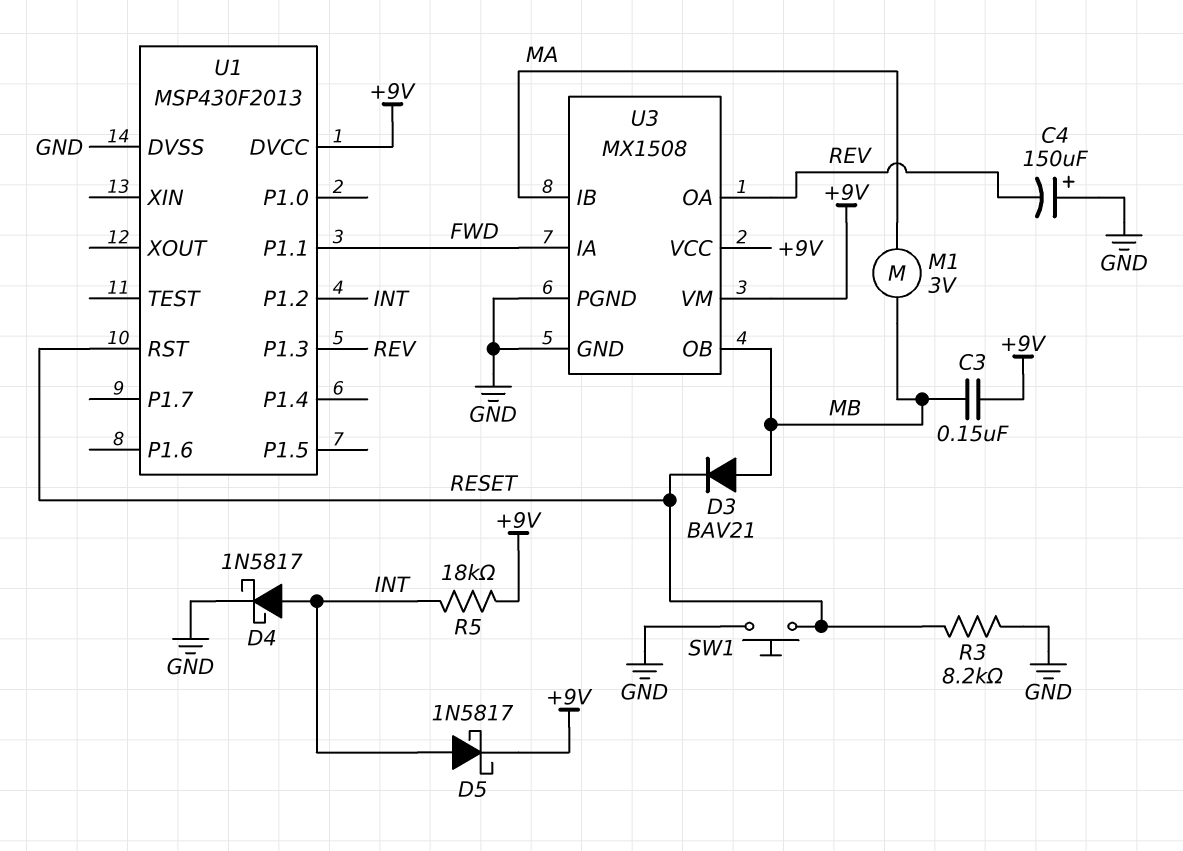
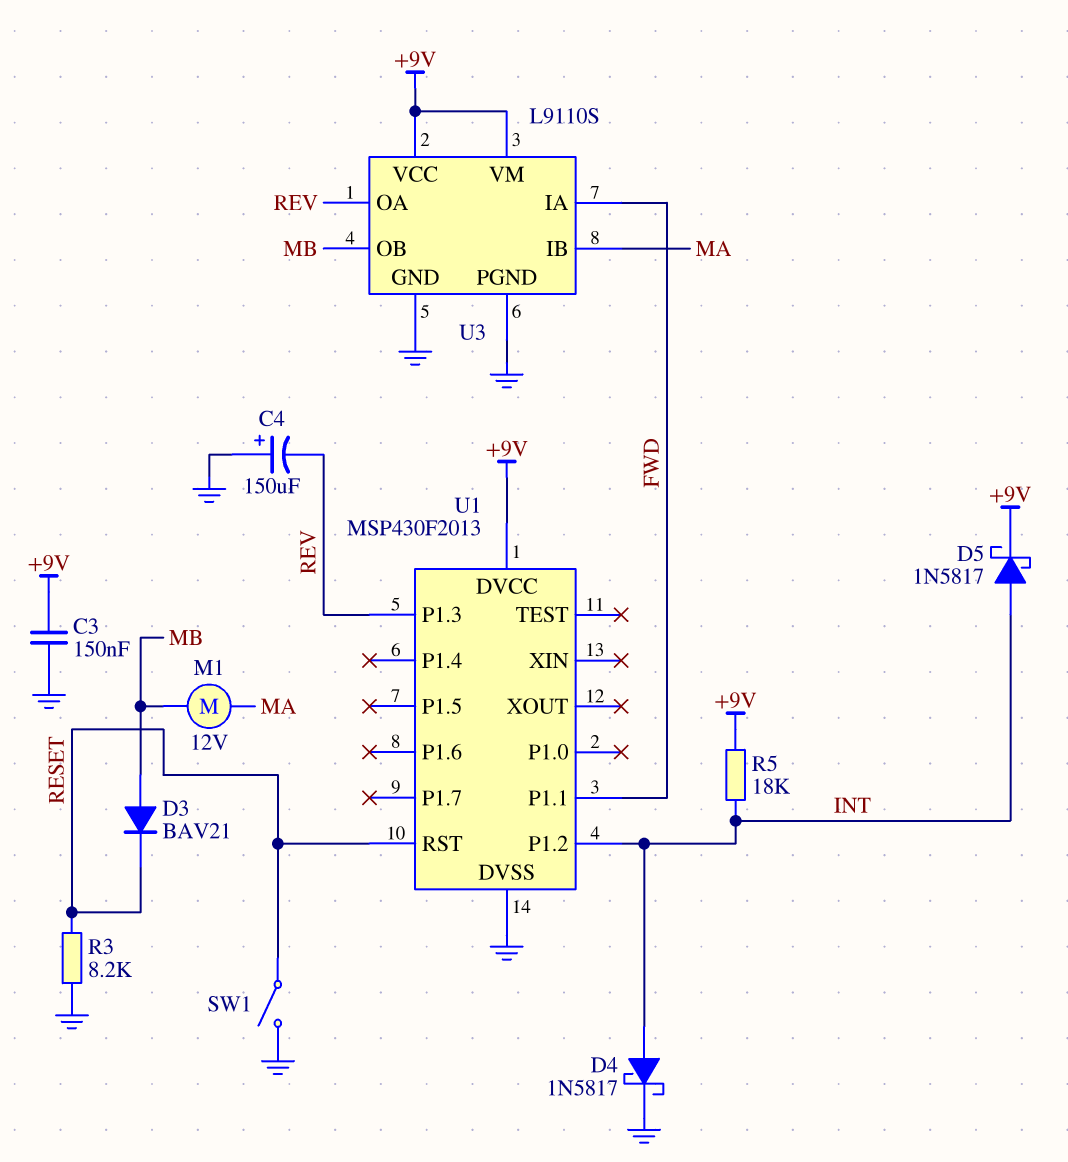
C3: 150nF (+9V, MB) -> 150nF (+9V, GND)
M1: motor 3V (MA, MB) -> motor 12V (MA, MB)
SW1: button (GND, RESET) -> switch (GND, RESET)
U3: MX1508 -> L9110S

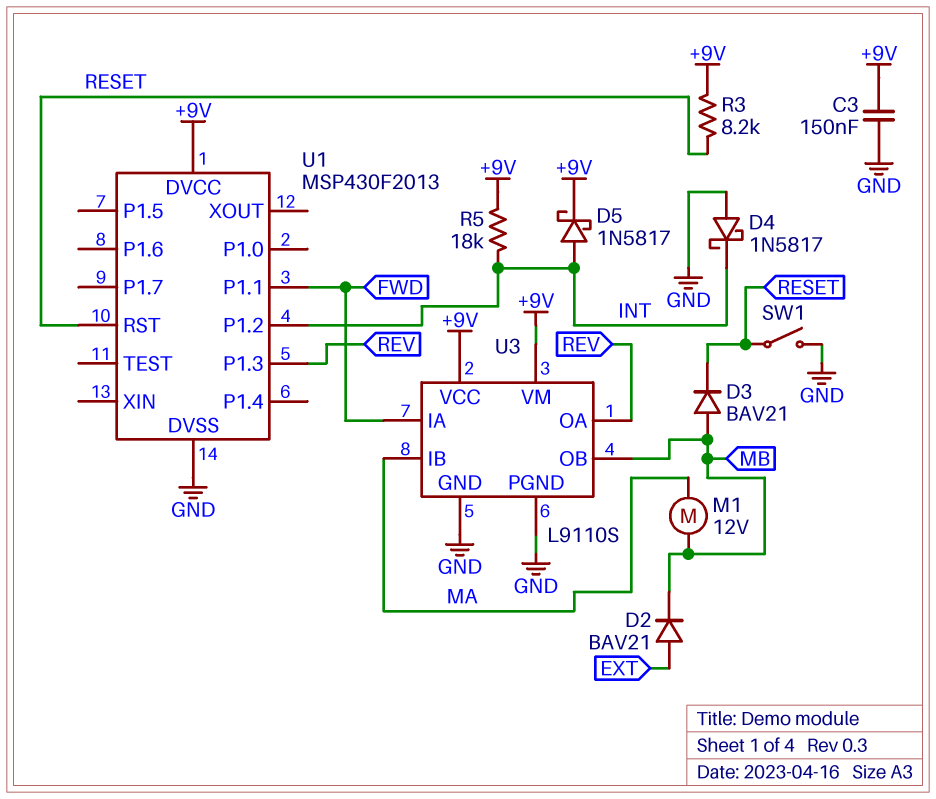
C4: 150uF (plus GND, minus REV) -> none
D2: none -> diode BAV21 (A EXT, K MB)
D4: schottky 1N5817 (A INT, K GND) -> schottky 1N5817 (A GND, K INT)
R3: 8.2k (GND, RESET) -> 8.2k (+9V, RESET)

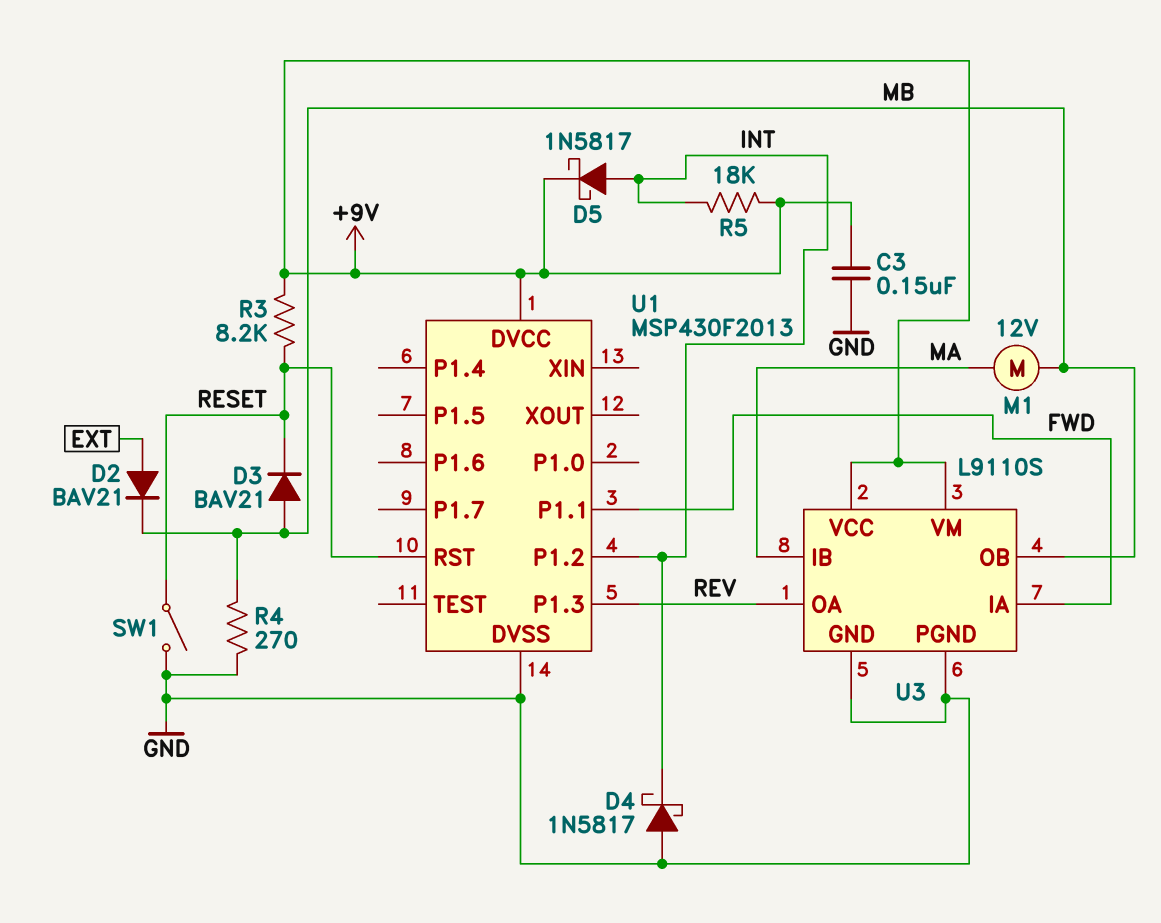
R4: none -> 270 (GND, MB)

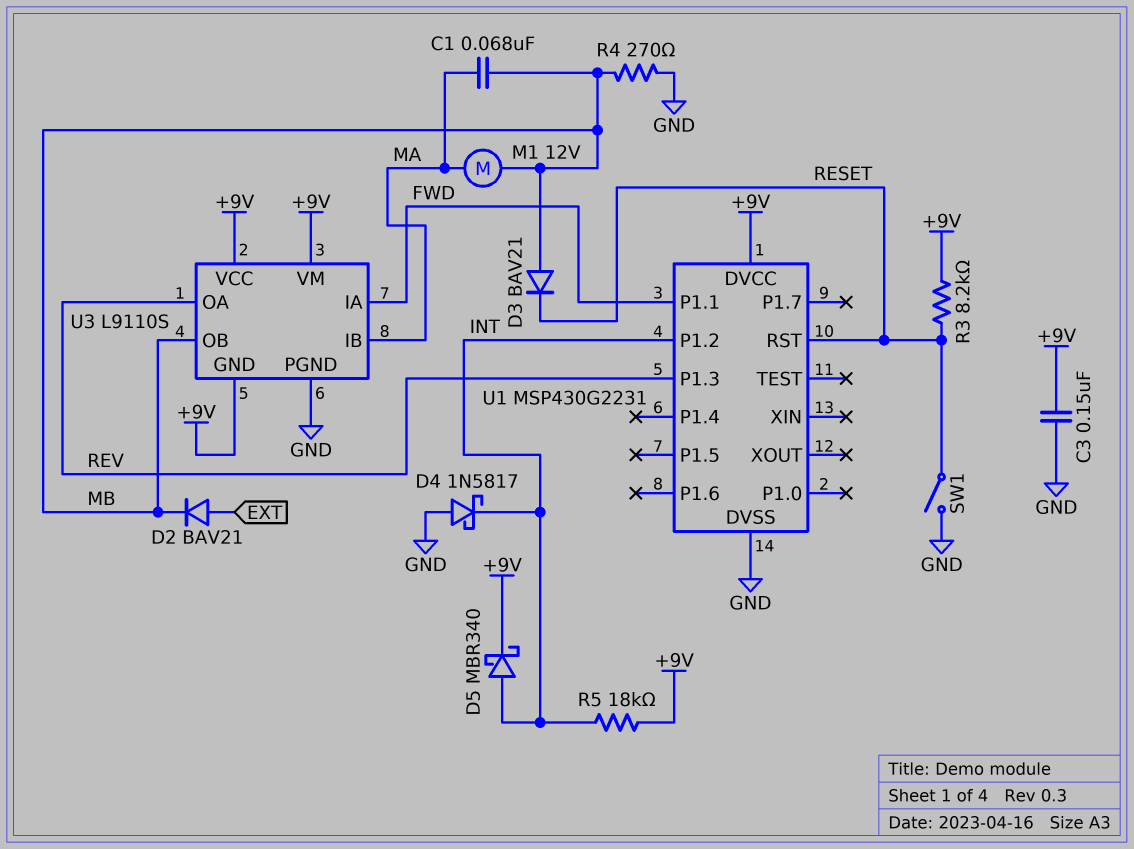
C1: none -> 68nF (MA, MB)
D5: schottky 1N5817 (A INT, K +9V) -> schottky MBR340 (A INT, K +9V)
U1: MSP430F2013 -> MSP430G2231
U3 pin GND: GND -> +9V

